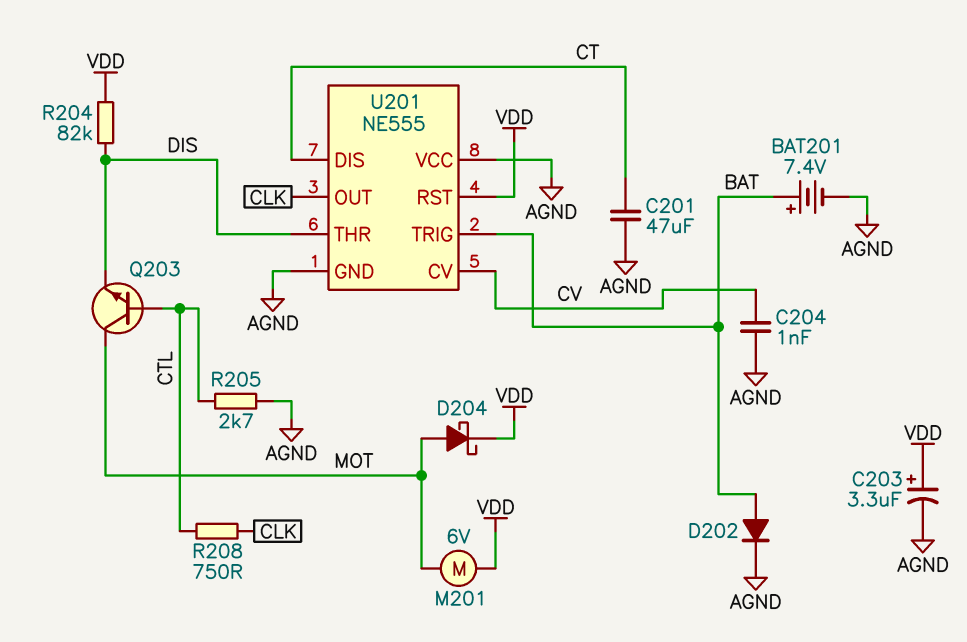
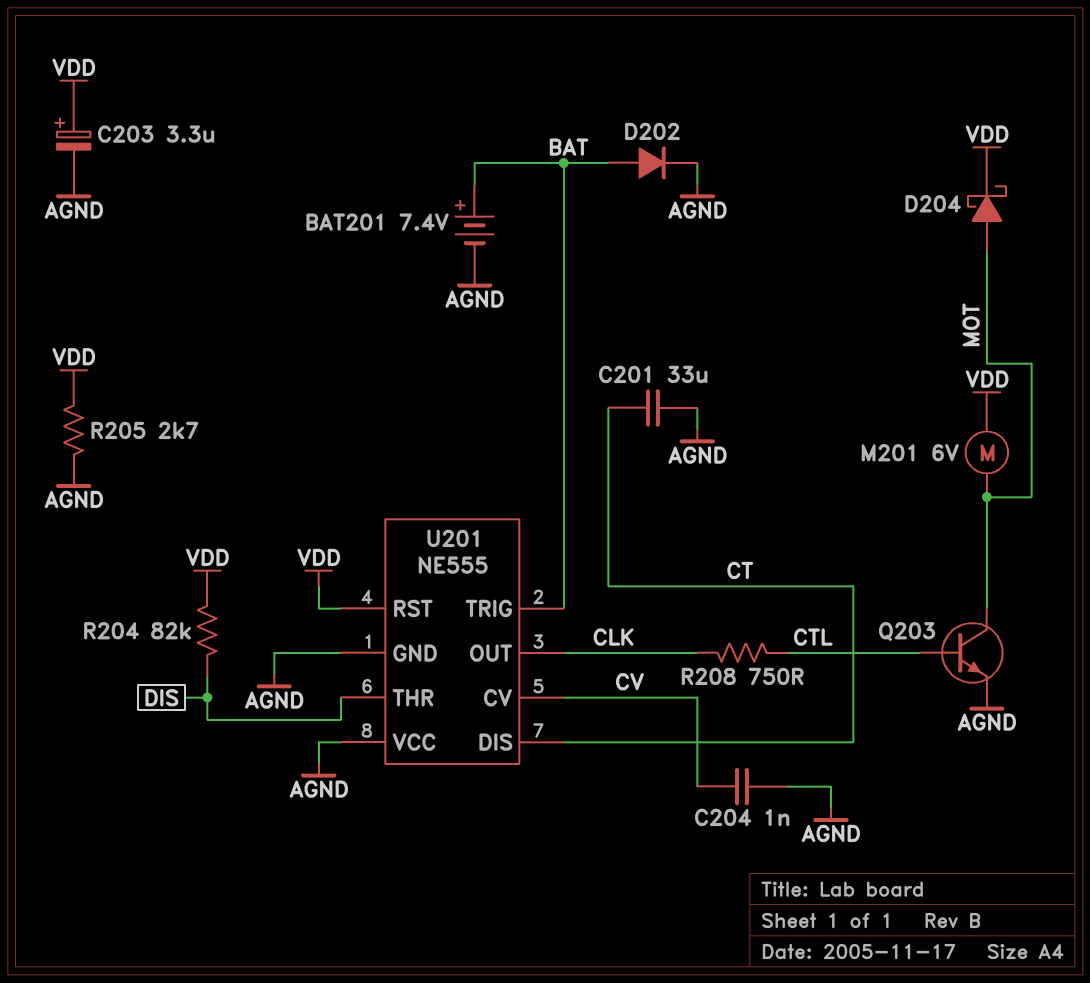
C201: 47uF (AGND, CT) -> 33uF (AGND, CT)
Q203: NPN (B CTL, C MOT, E DIS) -> NPN (B CTL, C MOT, E AGND)
R205: 2.7k (AGND, CTL) -> 2.7k (AGND, VDD)

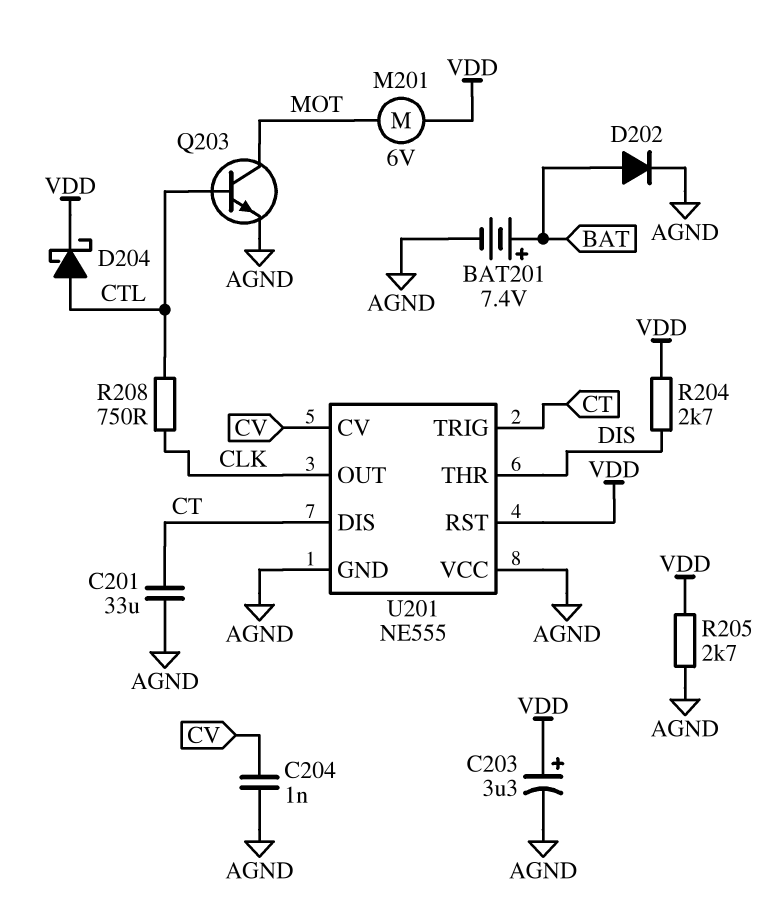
D204: schottky (A MOT, K VDD) -> schottky (A CTL, K VDD)
R204: 82k (DIS, VDD) -> 2.7k (DIS, VDD)
U201 pin TRIG: BAT -> CT

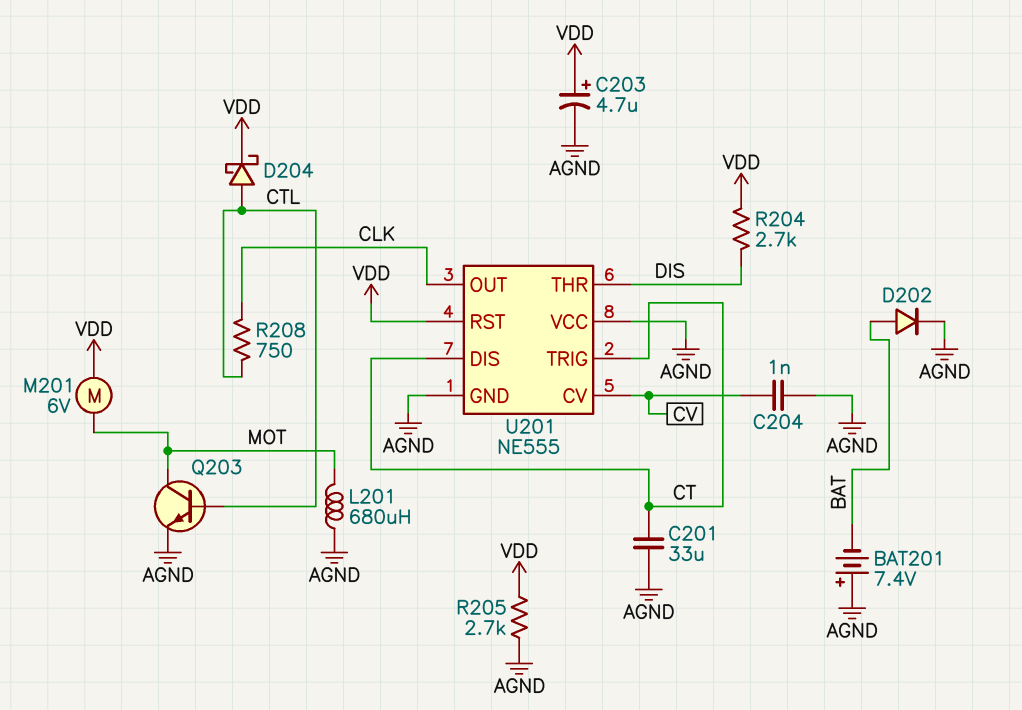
BAT201: 7.4V (plus BAT, minus AGND) -> 7.4V (plus AGND, minus BAT)
C203: 3.3uF (plus VDD, minus AGND) -> 4.7uF (plus VDD, minus AGND)
L201: none -> 680uH (AGND, MOT)

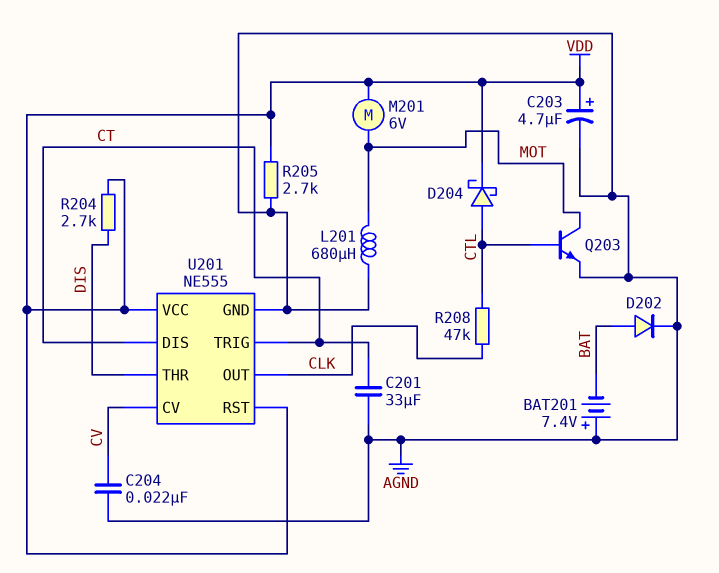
C204: 1nF (AGND, CV) -> 22nF (AGND, CV)
R208: 750 (CLK, CTL) -> 47k (CLK, CTL)
U201 pin VCC: AGND -> VDD

